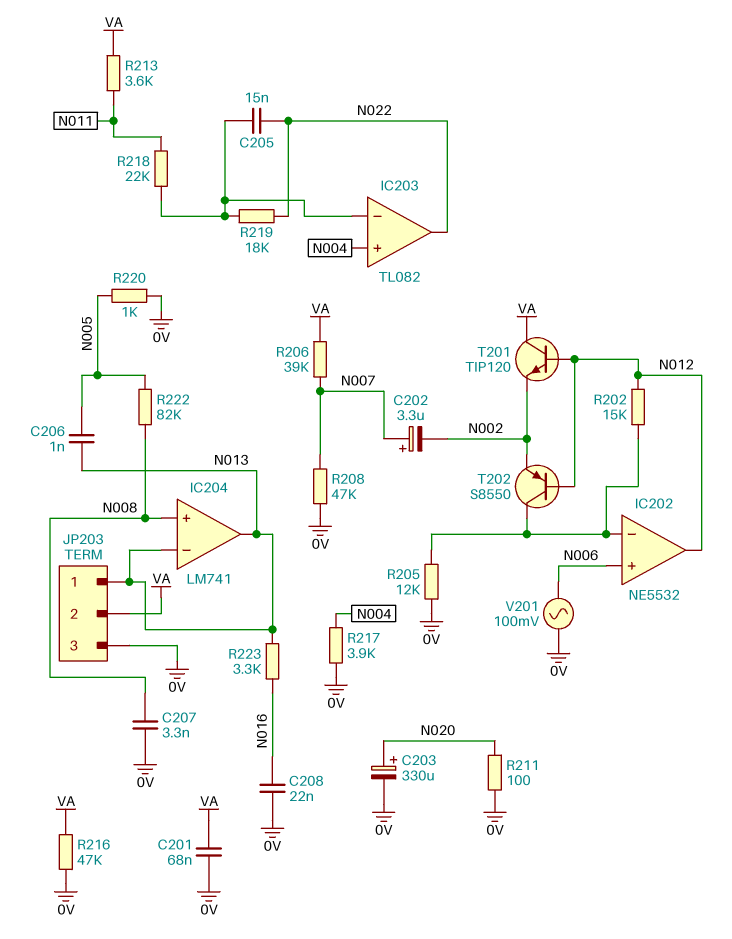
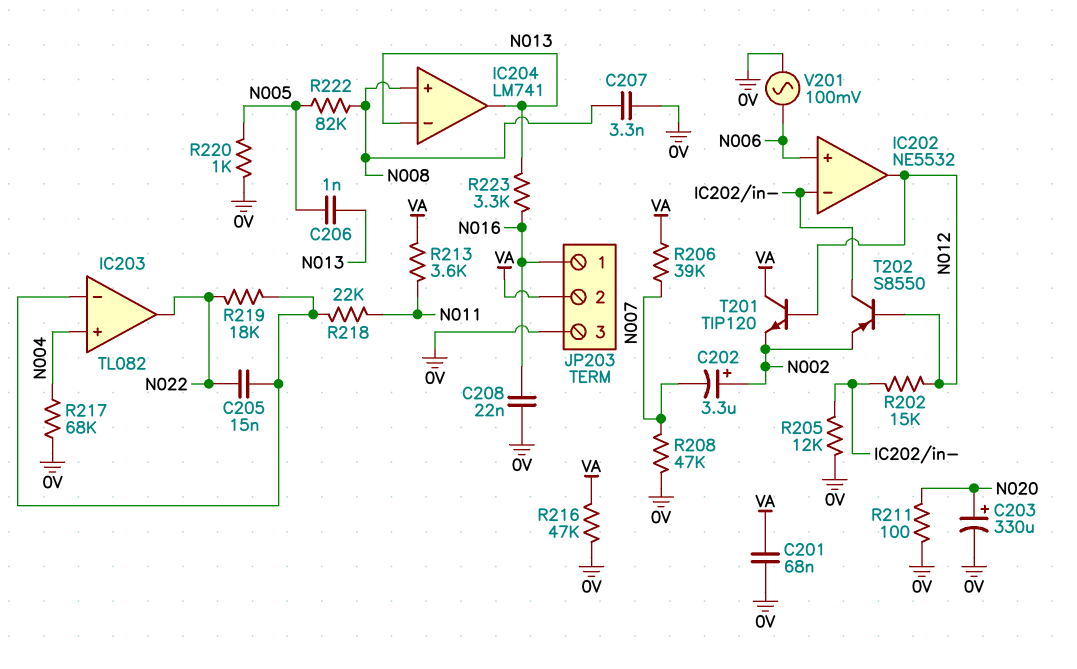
C202: 3.3uF (plus N007, minus N002) -> 3.3uF (plus N002, minus N007)
JP203 pin 1: N013 -> N016
R217: 3.9k (0V, N004) -> 68k (0V, N004)

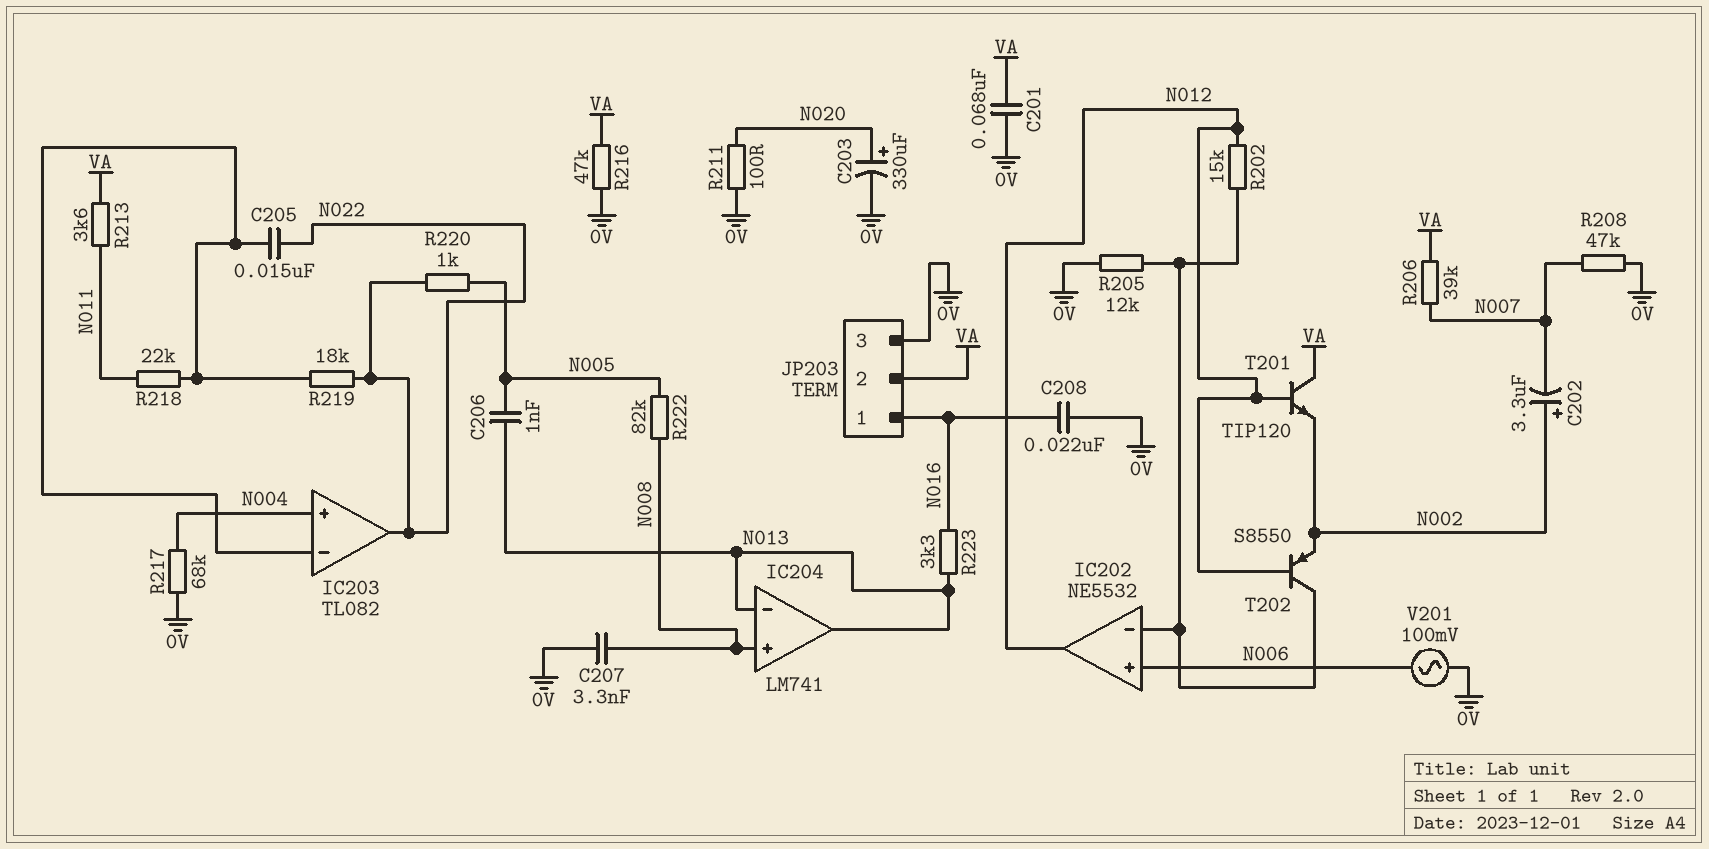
R220: 1k (0V, N005) -> 1k (N005, N022)

